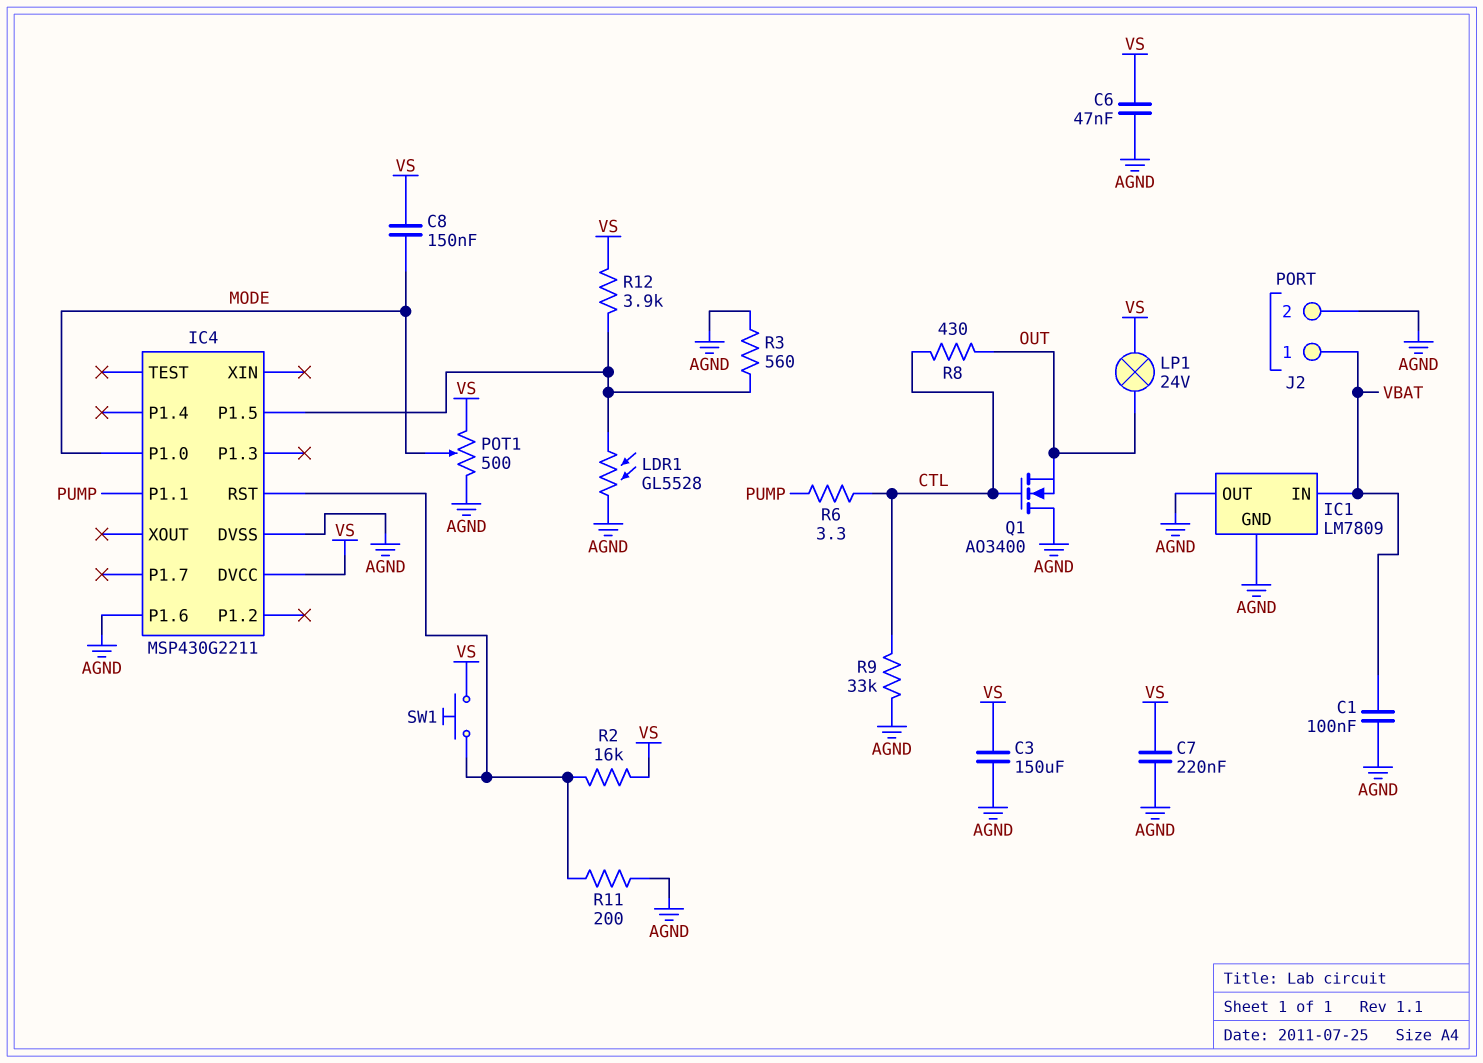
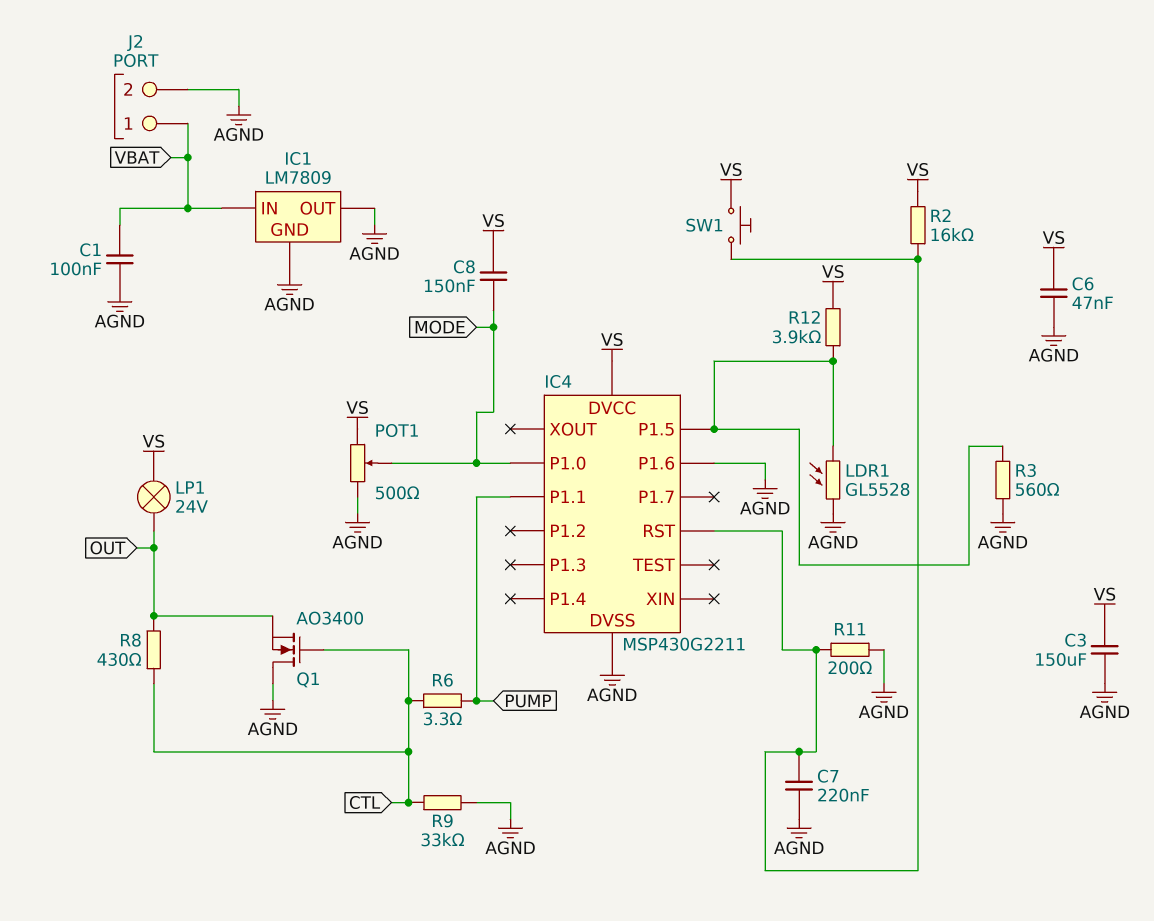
C7: 220nF (AGND, VS) -> 220nF (AGND, IC4/RST)

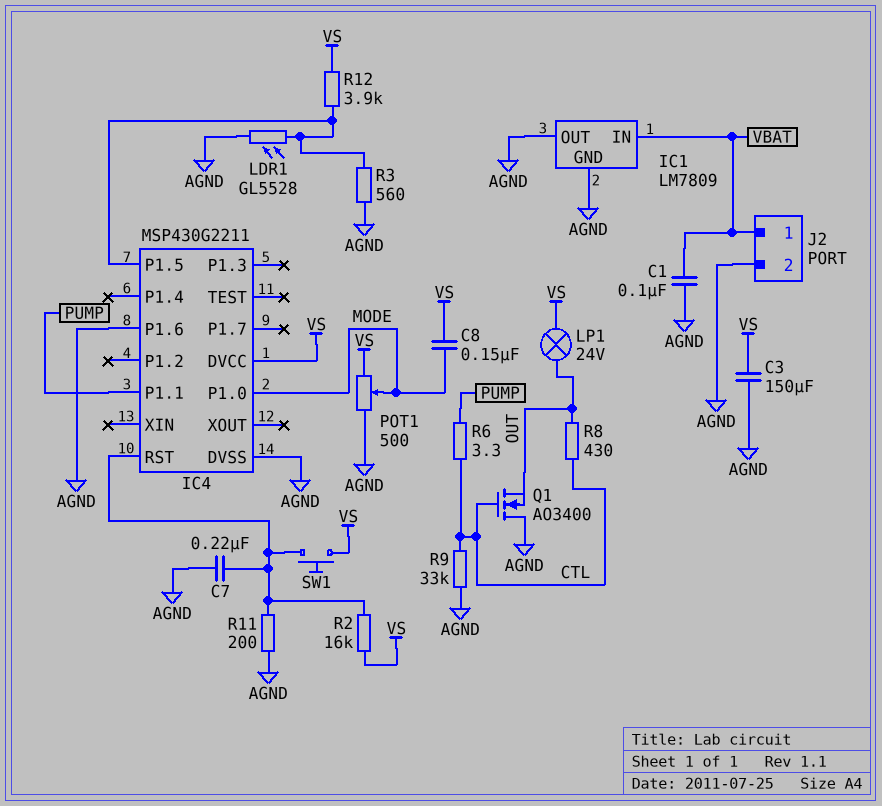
C6: 47nF (AGND, VS) -> none

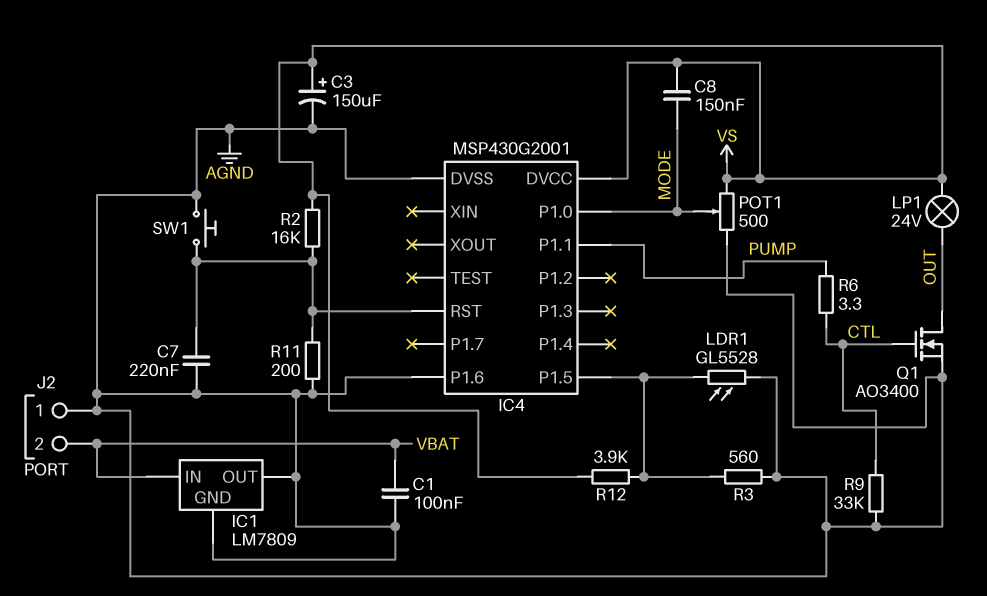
C3: 150uF (AGND, VS) -> 150uF (plus VS, minus AGND)
IC4: MSP430G2211 -> MSP430G2001
J2 pin 1: VBAT -> AGND
J2 pin 2: AGND -> VBAT
Q1: NMOS AO3400 (G CTL, D AGND, S OUT) -> NMOS AO3400 (G CTL, D OUT, S AGND)
R8: 430 (CTL, OUT) -> none
SW1: button (IC4/RST, VS) -> button (AGND, IC4/RST)

